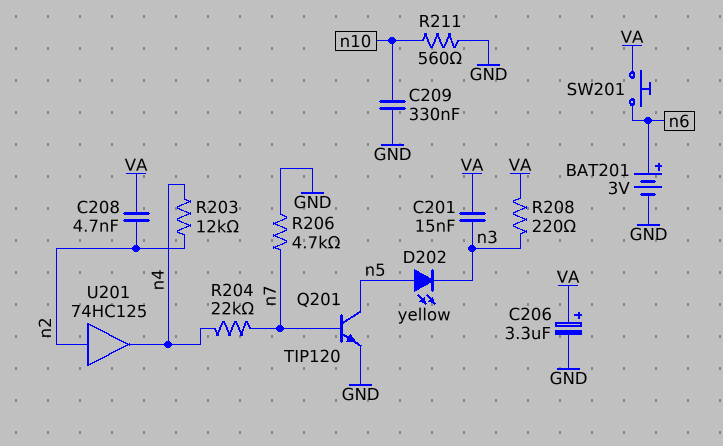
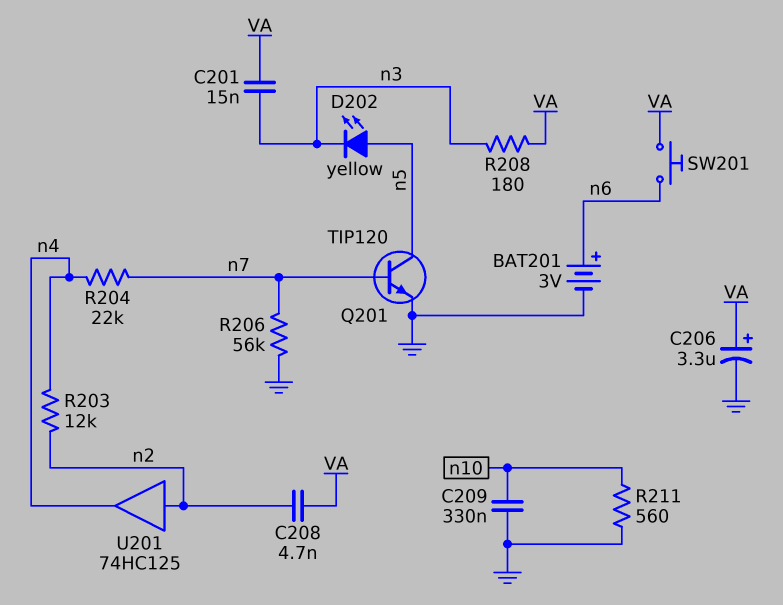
R206: 4.7k (GND, n7) -> 56k (GND, n7)
R208: 220 (VA, n3) -> 180 (VA, n3)

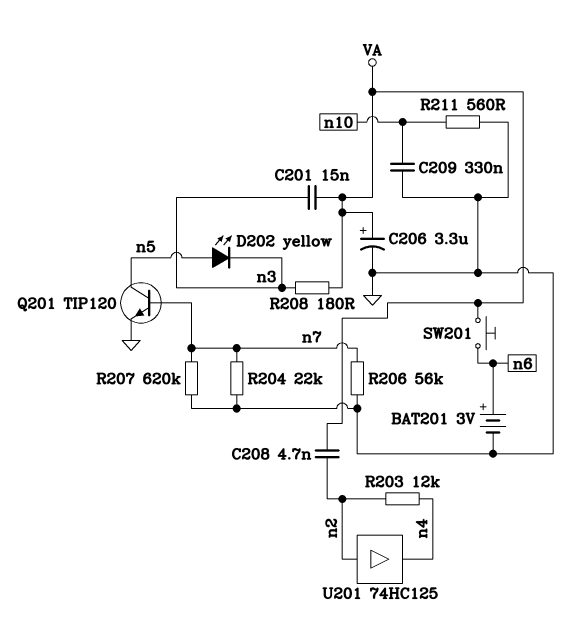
R204: 22k (n4, n7) -> 22k (GND, n7)
R207: none -> 620k (GND, n7)

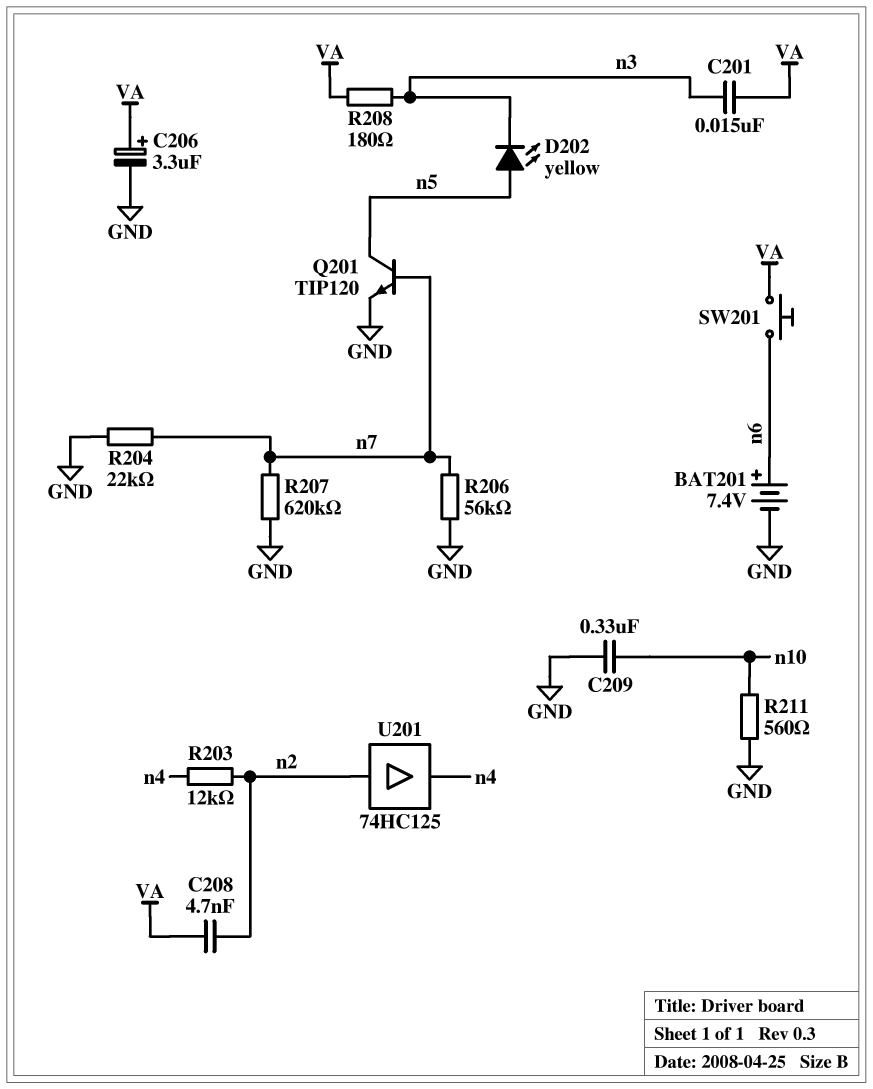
BAT201: 3V (plus n6, minus GND) -> 7.4V (plus n6, minus GND)

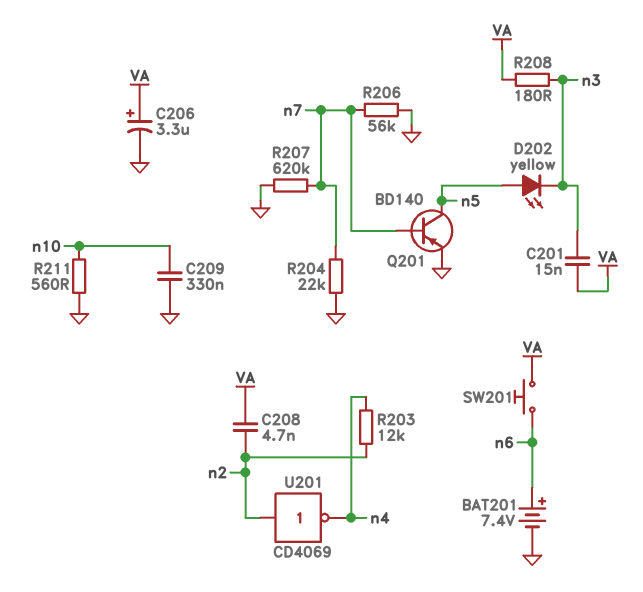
Q201: NPN TIP120 (B n7, C n5, E GND) -> PNP BD140 (B n7, C n5, E GND)
U201: buffer 74HC125 (in n2, out n4) -> NOT CD4069 (in n2, out n4)

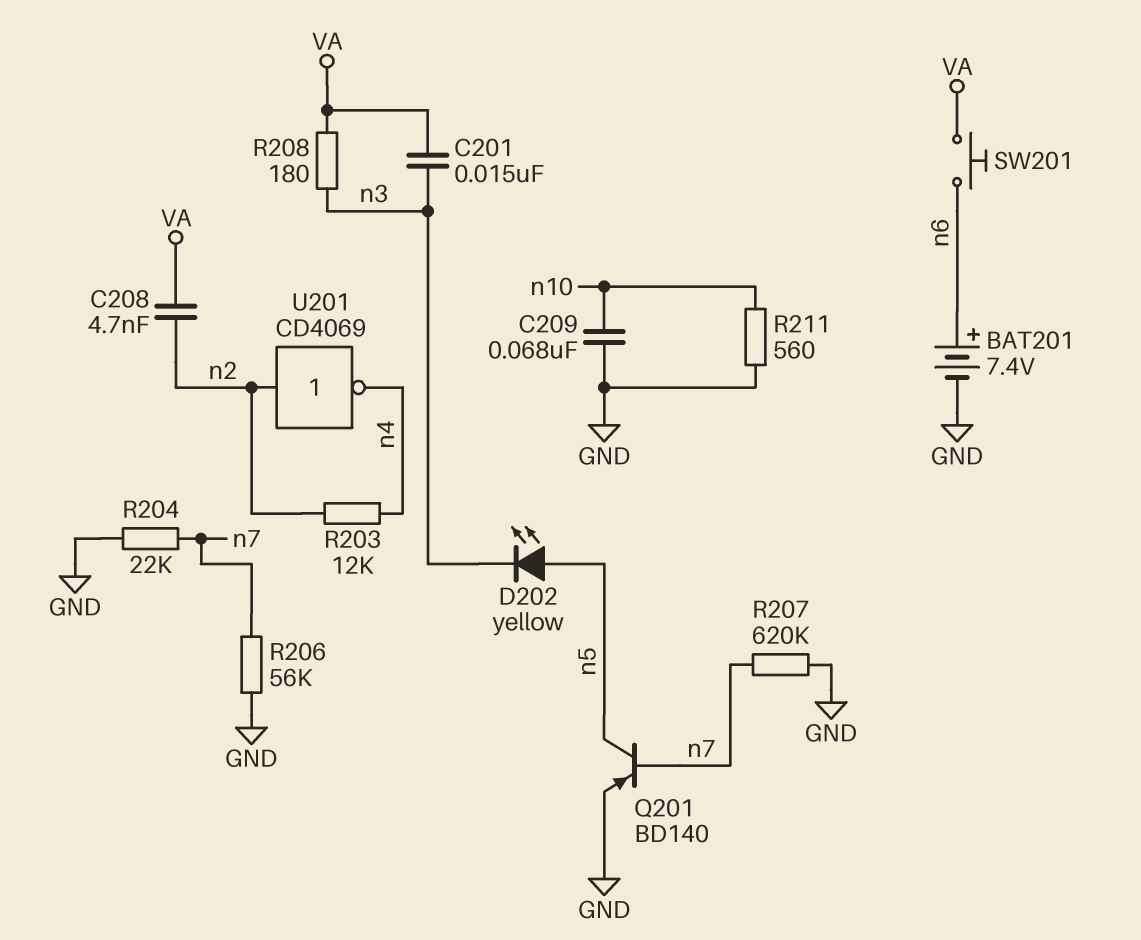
C206: 3.3uF (plus VA, minus GND) -> none
C209: 330nF (GND, n10) -> 68nF (GND, n10)

